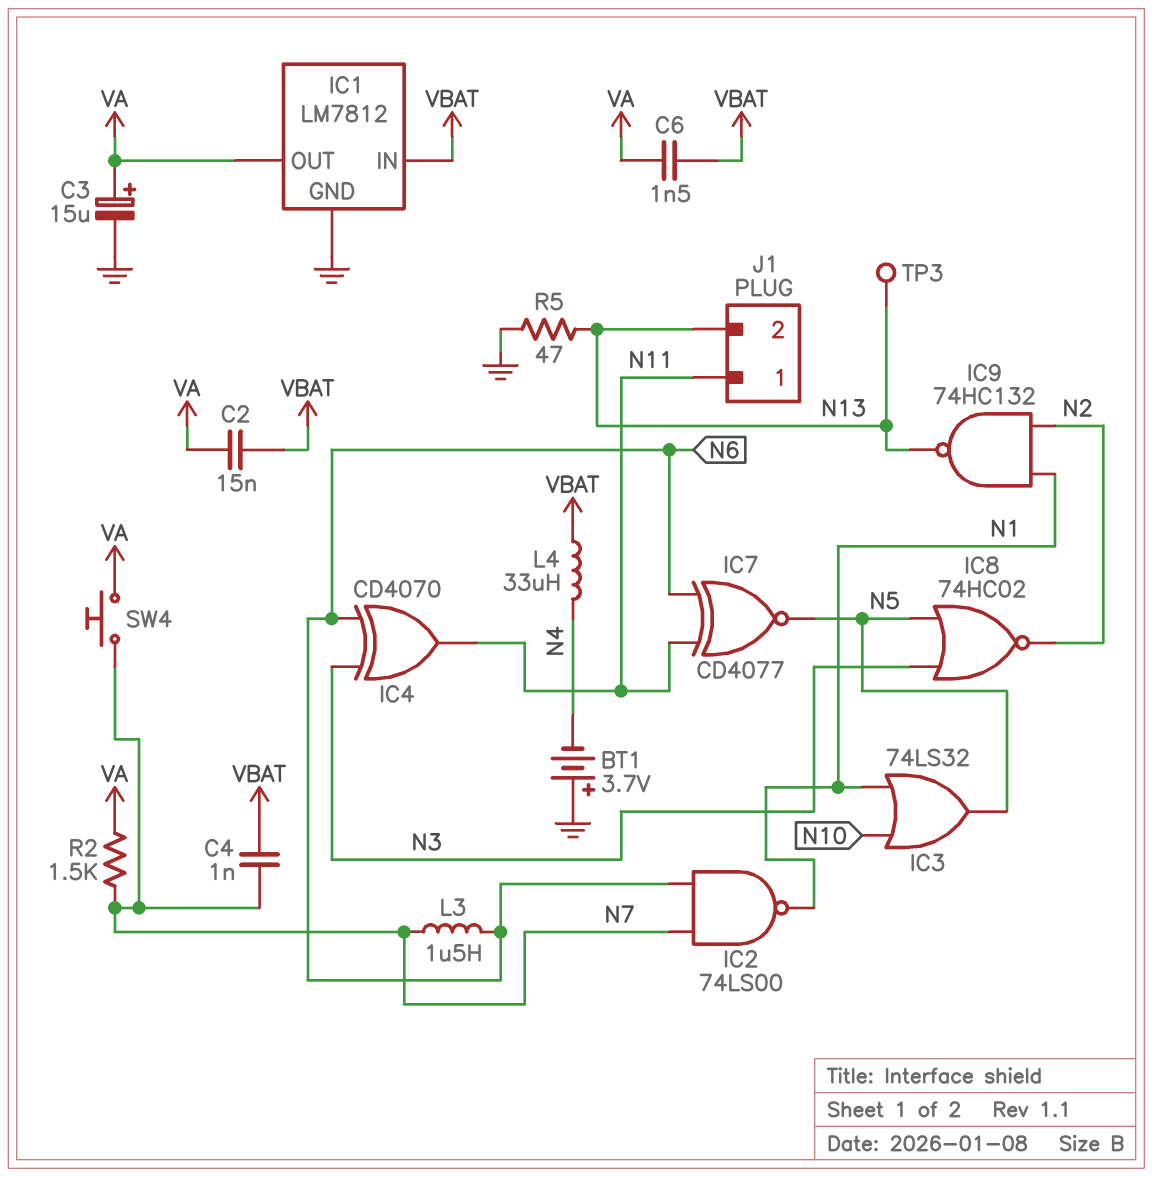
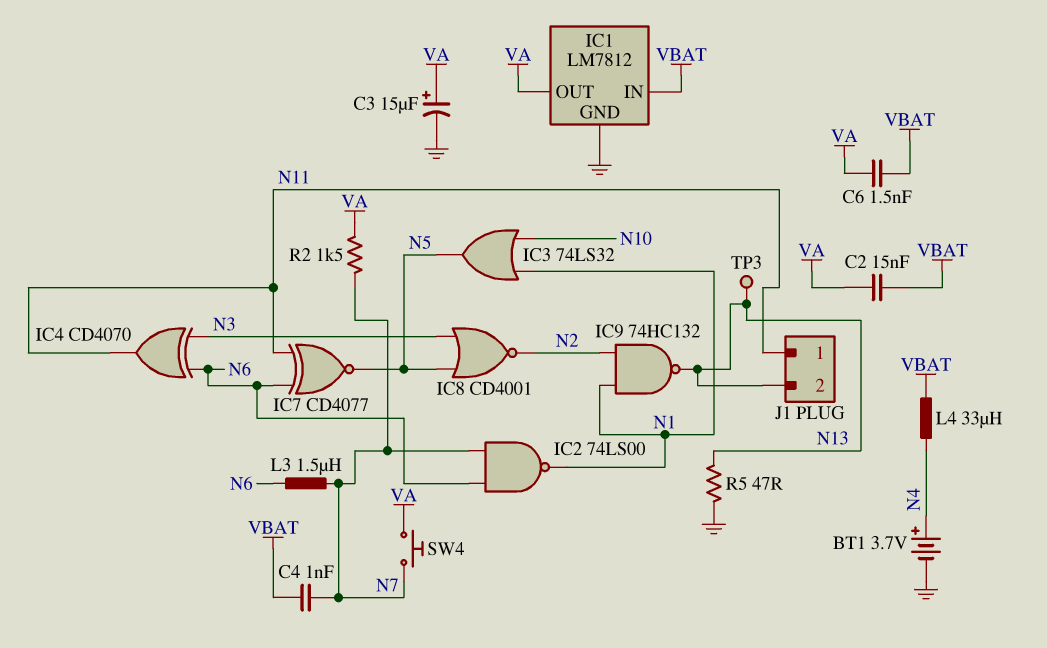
BT1: 3.7V (plus GND, minus N4) -> 3.7V (plus N4, minus GND)
IC8: NOR 74HC02 (in N3, in N5, out N2) -> NOR CD4001 (in N3, in N5, out N2)

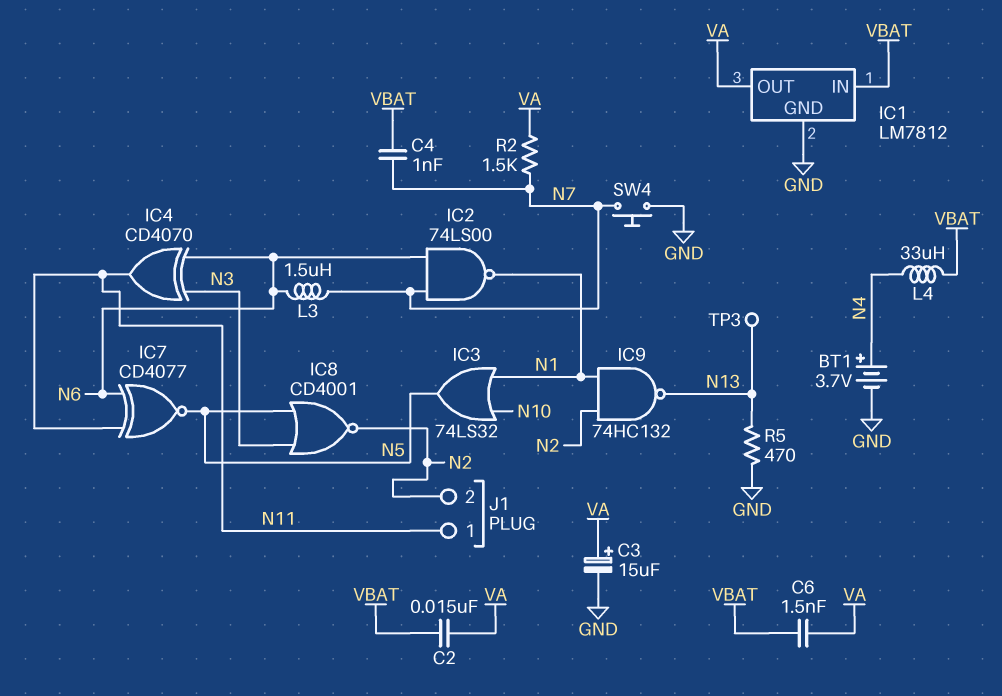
J1 pin 2: N13 -> N2
R5: 47 (GND, N13) -> 470 (GND, N13)
SW4: button (N7, VA) -> button (GND, N7)

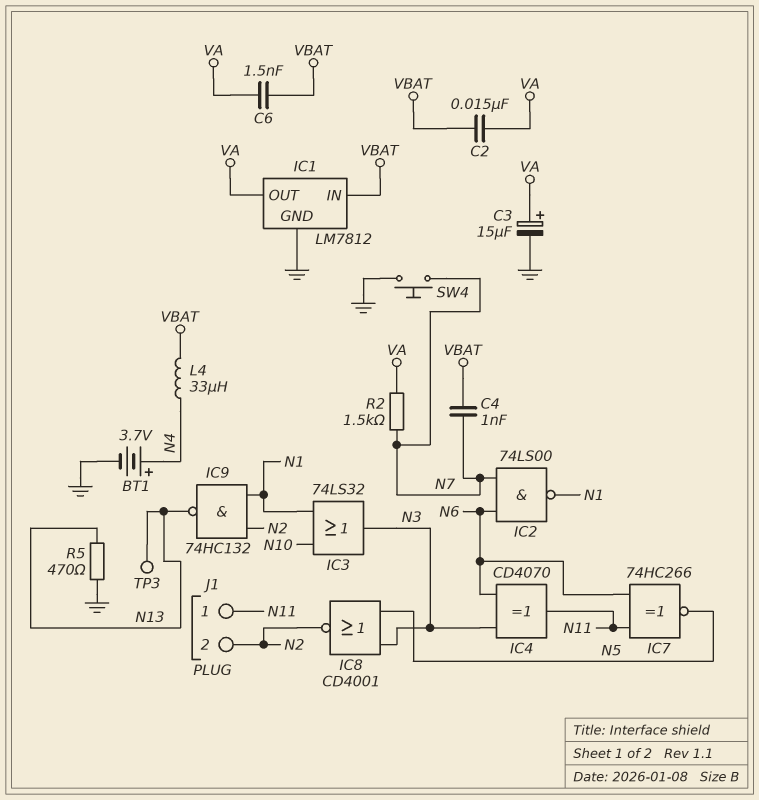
IC3: OR 74LS32 (in N1, in N10, out N5) -> OR 74LS32 (in N1, in N10, out N3)
IC7: XNOR CD4077 (in N6, in N11, out N5) -> XNOR 74HC266 (in N6, in N11, out N5)
L3: 1.5uH (N6, N7) -> none

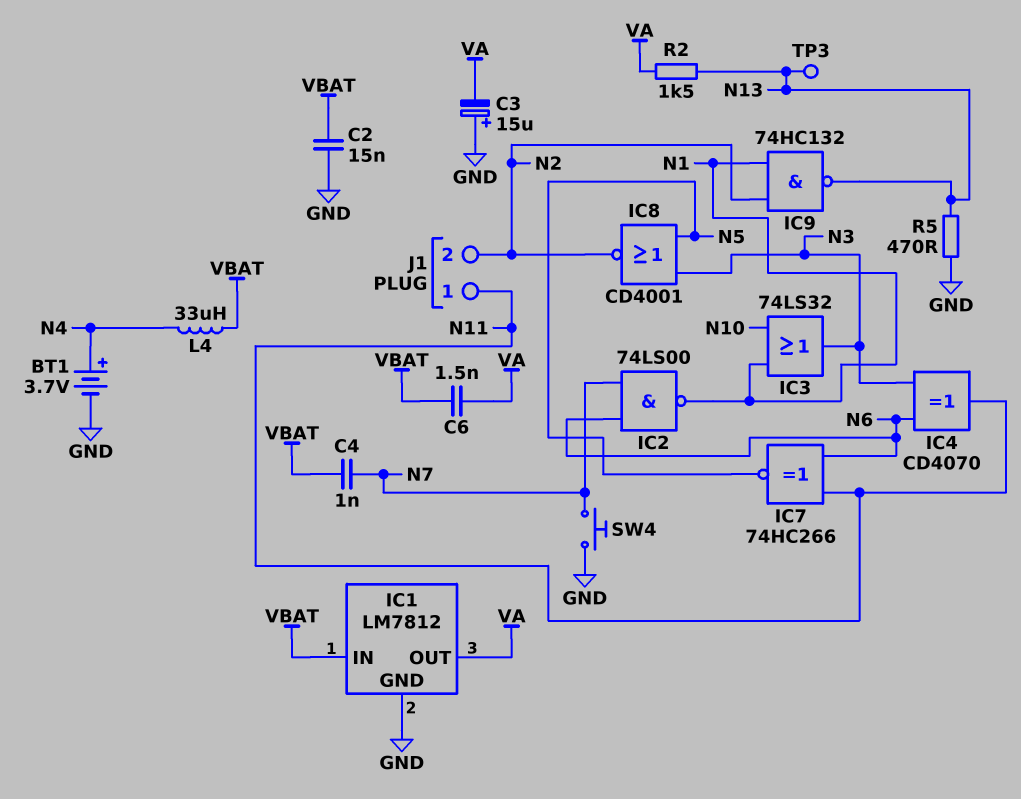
C2: 15nF (VA, VBAT) -> 15nF (GND, VBAT)
C3: 15uF (plus VA, minus GND) -> 15uF (plus GND, minus VA)
R2: 1.5k (N7, VA) -> 1.5k (N13, VA)

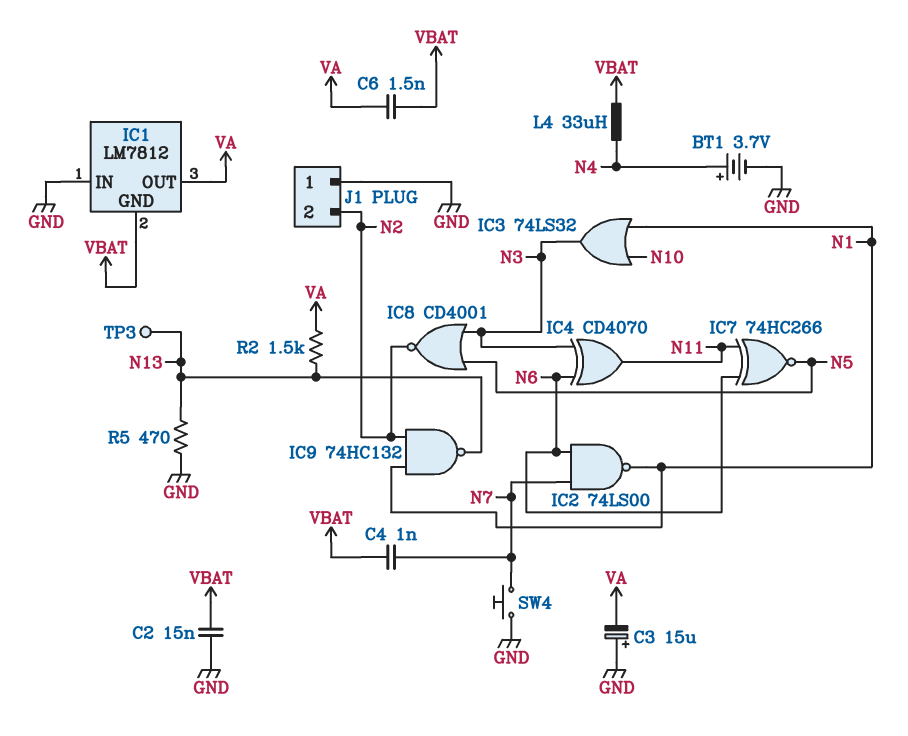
IC1 pin GND: GND -> VBAT
IC1 pin IN: VBAT -> GND
J1 pin 1: N11 -> GND

